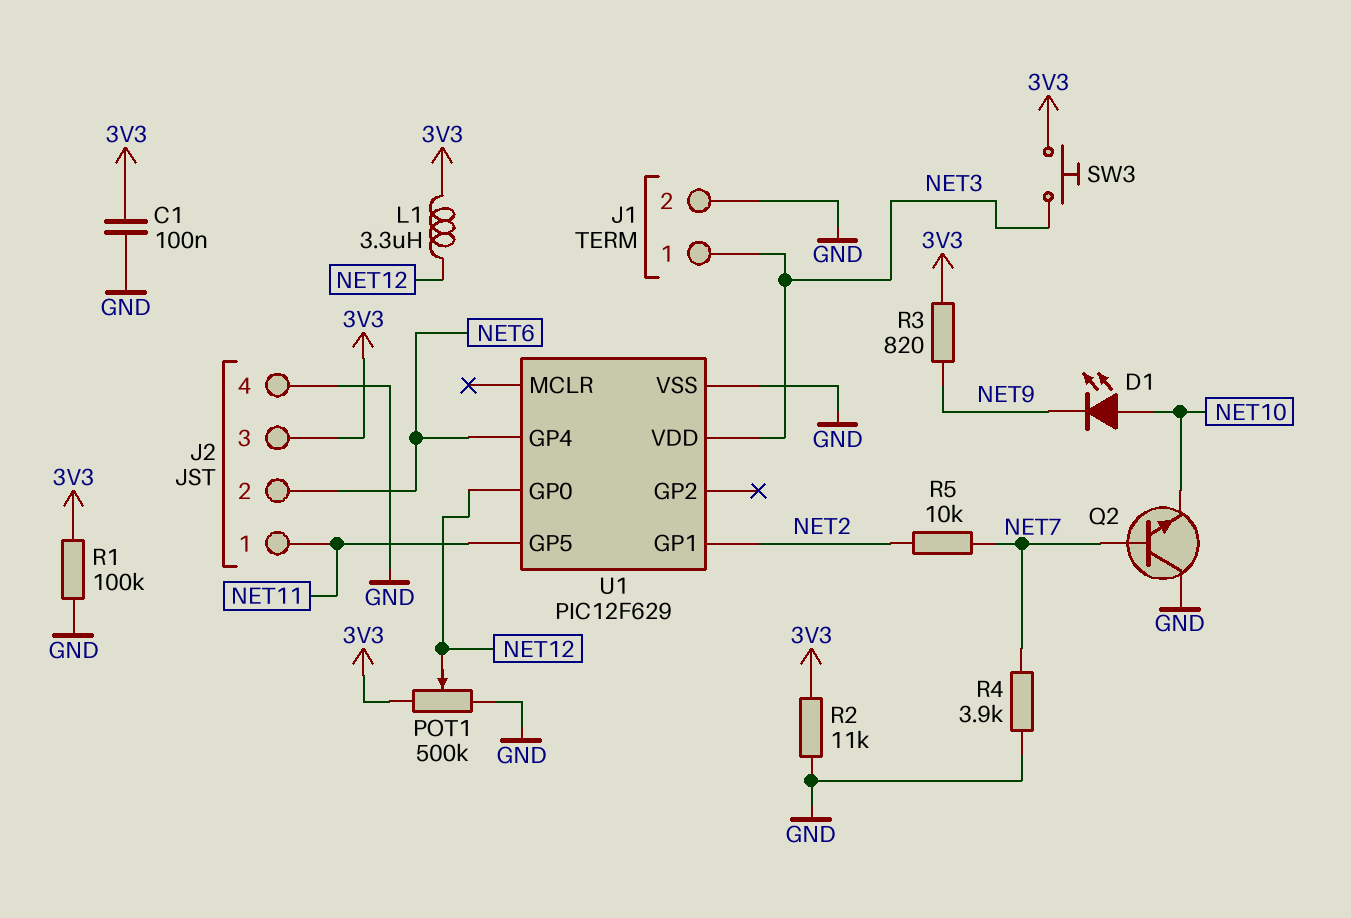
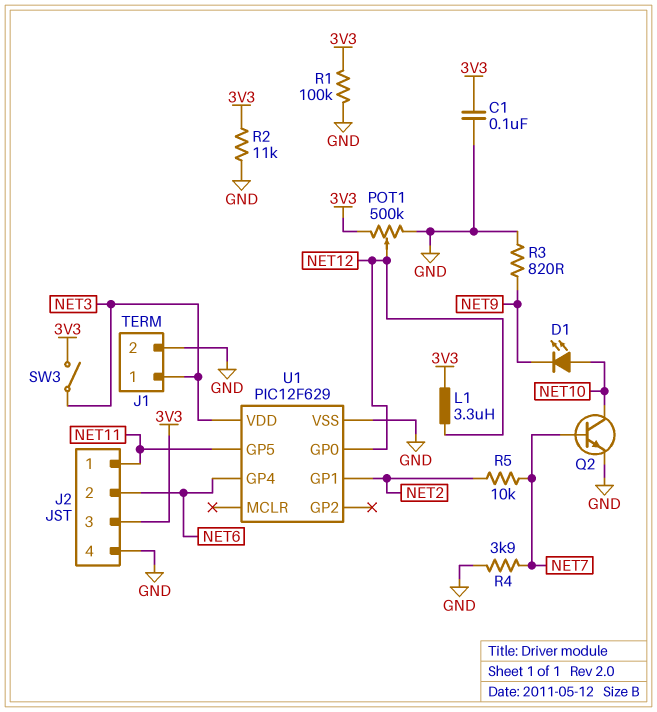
Q2: NPN (B NET7, C GND, E NET10) -> NPN (B NET7, C NET10, E GND)
R3: 820 (3V3, NET9) -> 820 (GND, NET9)
SW3: button (3V3, NET3) -> switch (3V3, NET3)

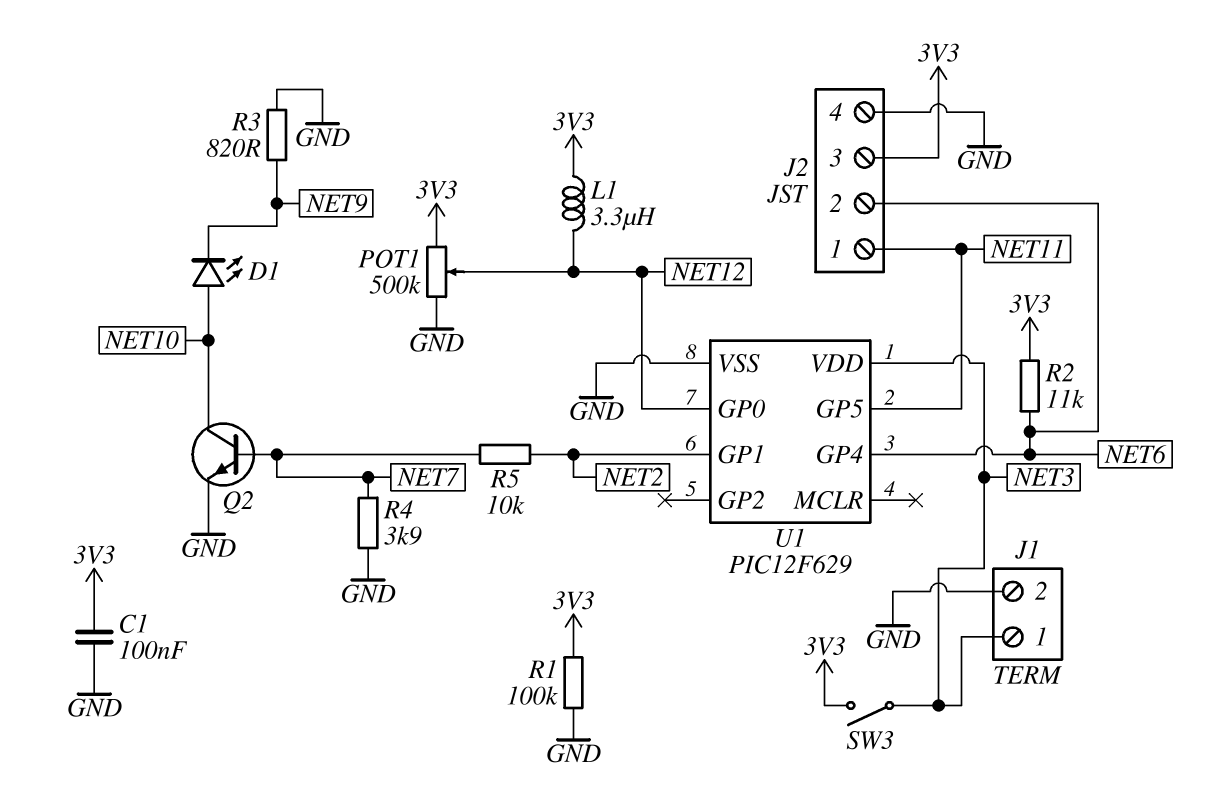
R2: 11k (3V3, GND) -> 11k (3V3, NET6)

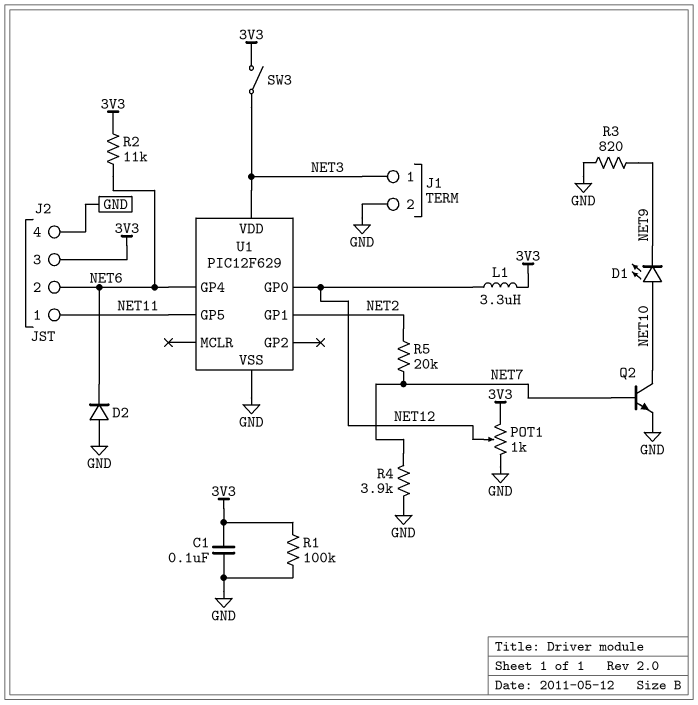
D2: none -> diode (A GND, K NET6)
POT1: 500k (3V3, GND, wiper NET12) -> 1k (3V3, GND, wiper NET12)
R5: 10k (NET2, NET7) -> 20k (NET2, NET7)

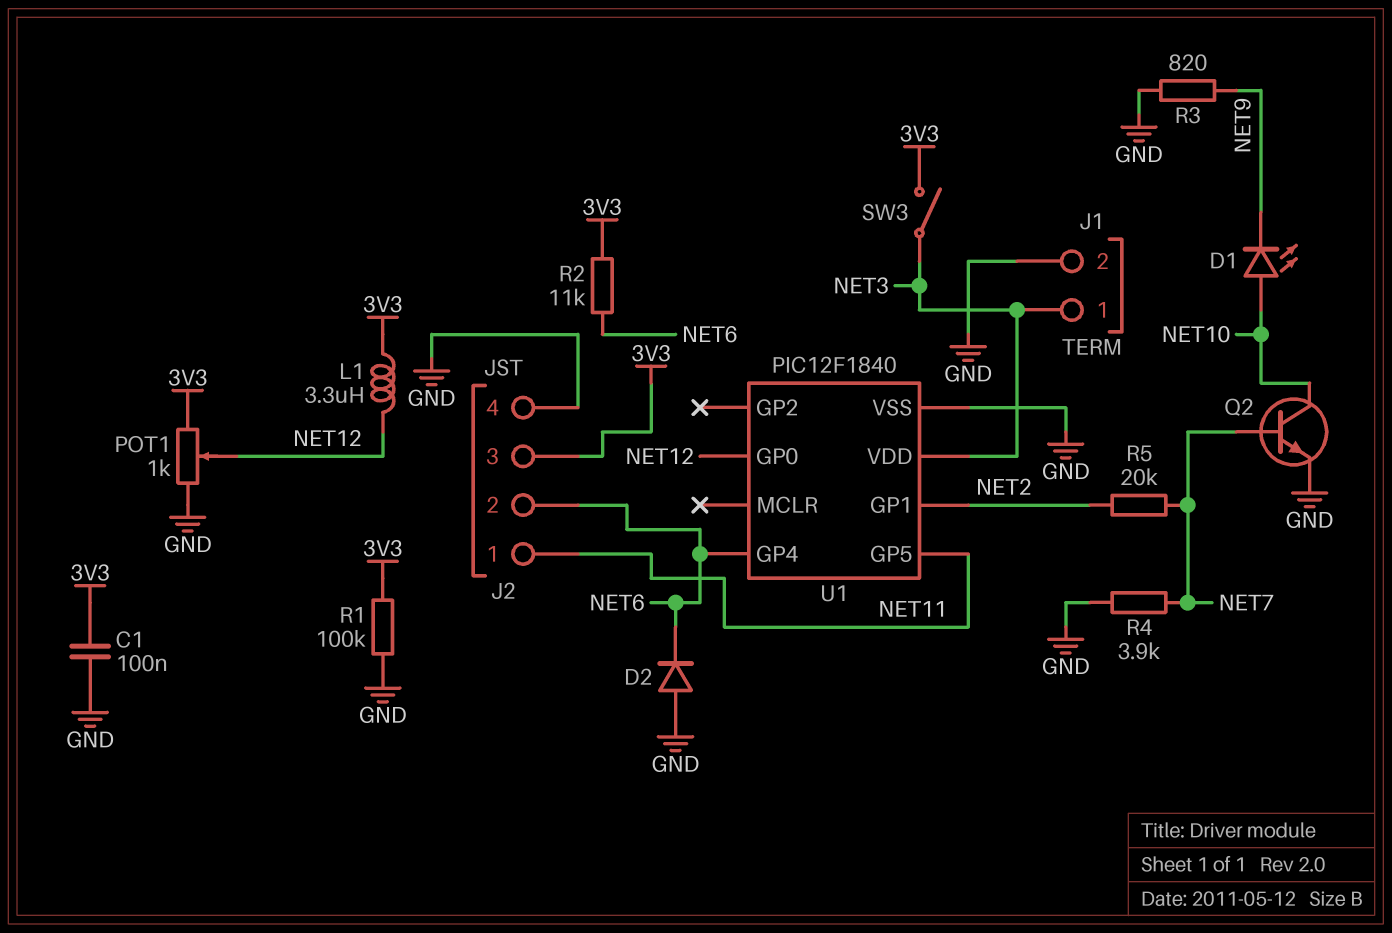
U1: PIC12F629 -> PIC12F1840

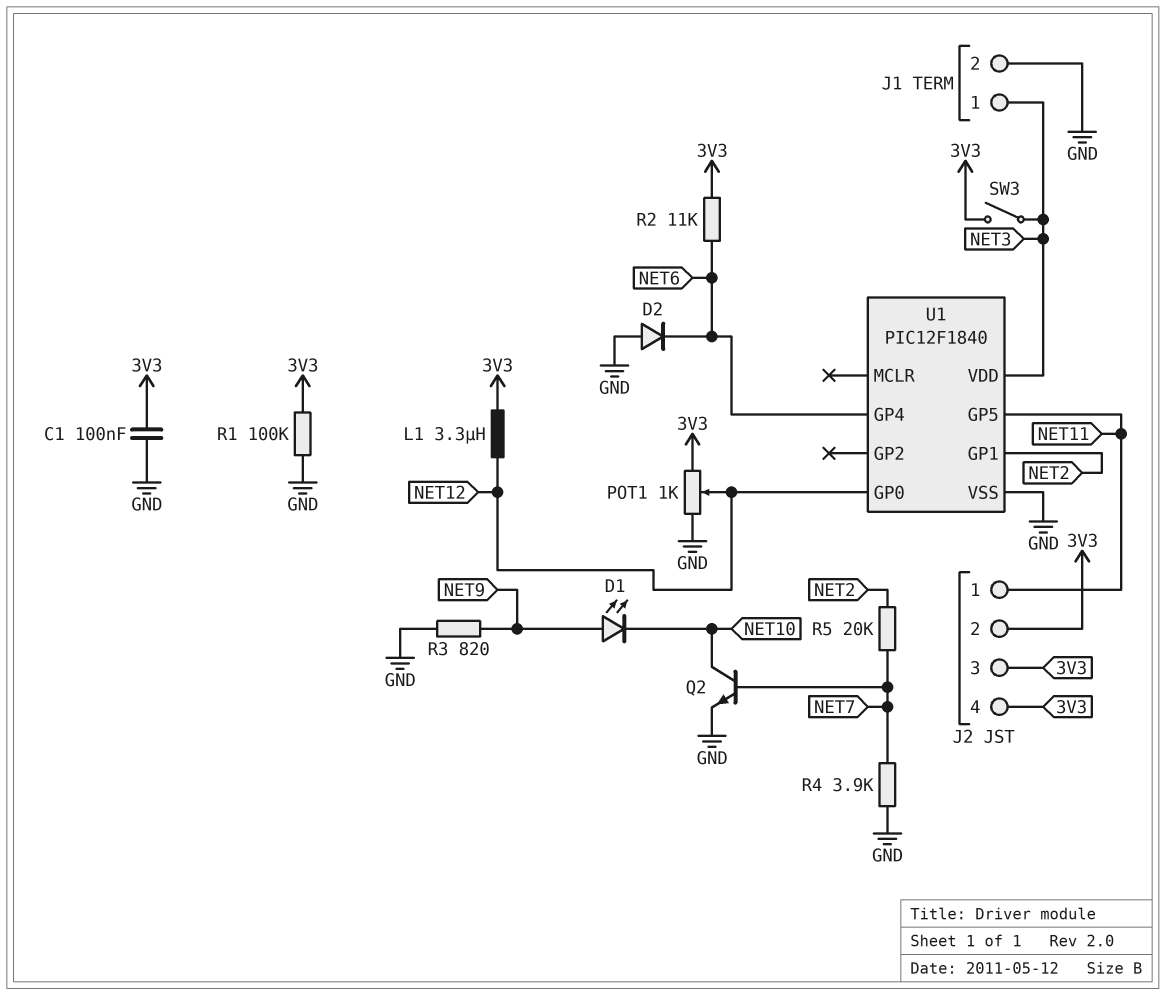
D1: LED (A NET10, K NET9) -> LED (A NET9, K NET10)
J2 pin 2: NET6 -> 3V3
J2 pin 4: GND -> 3V3

